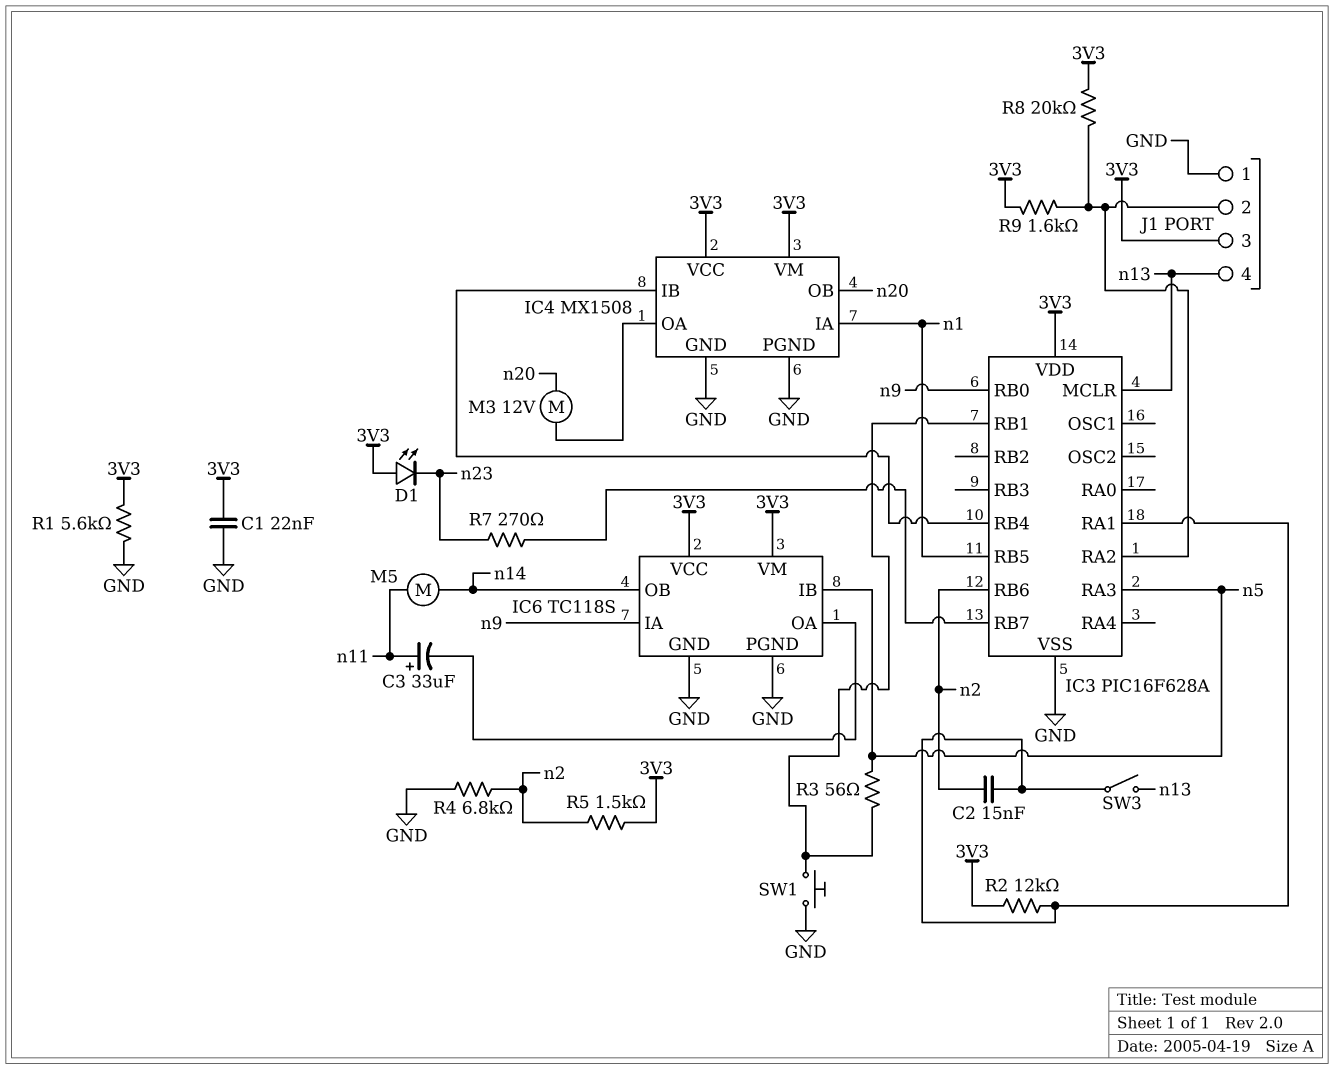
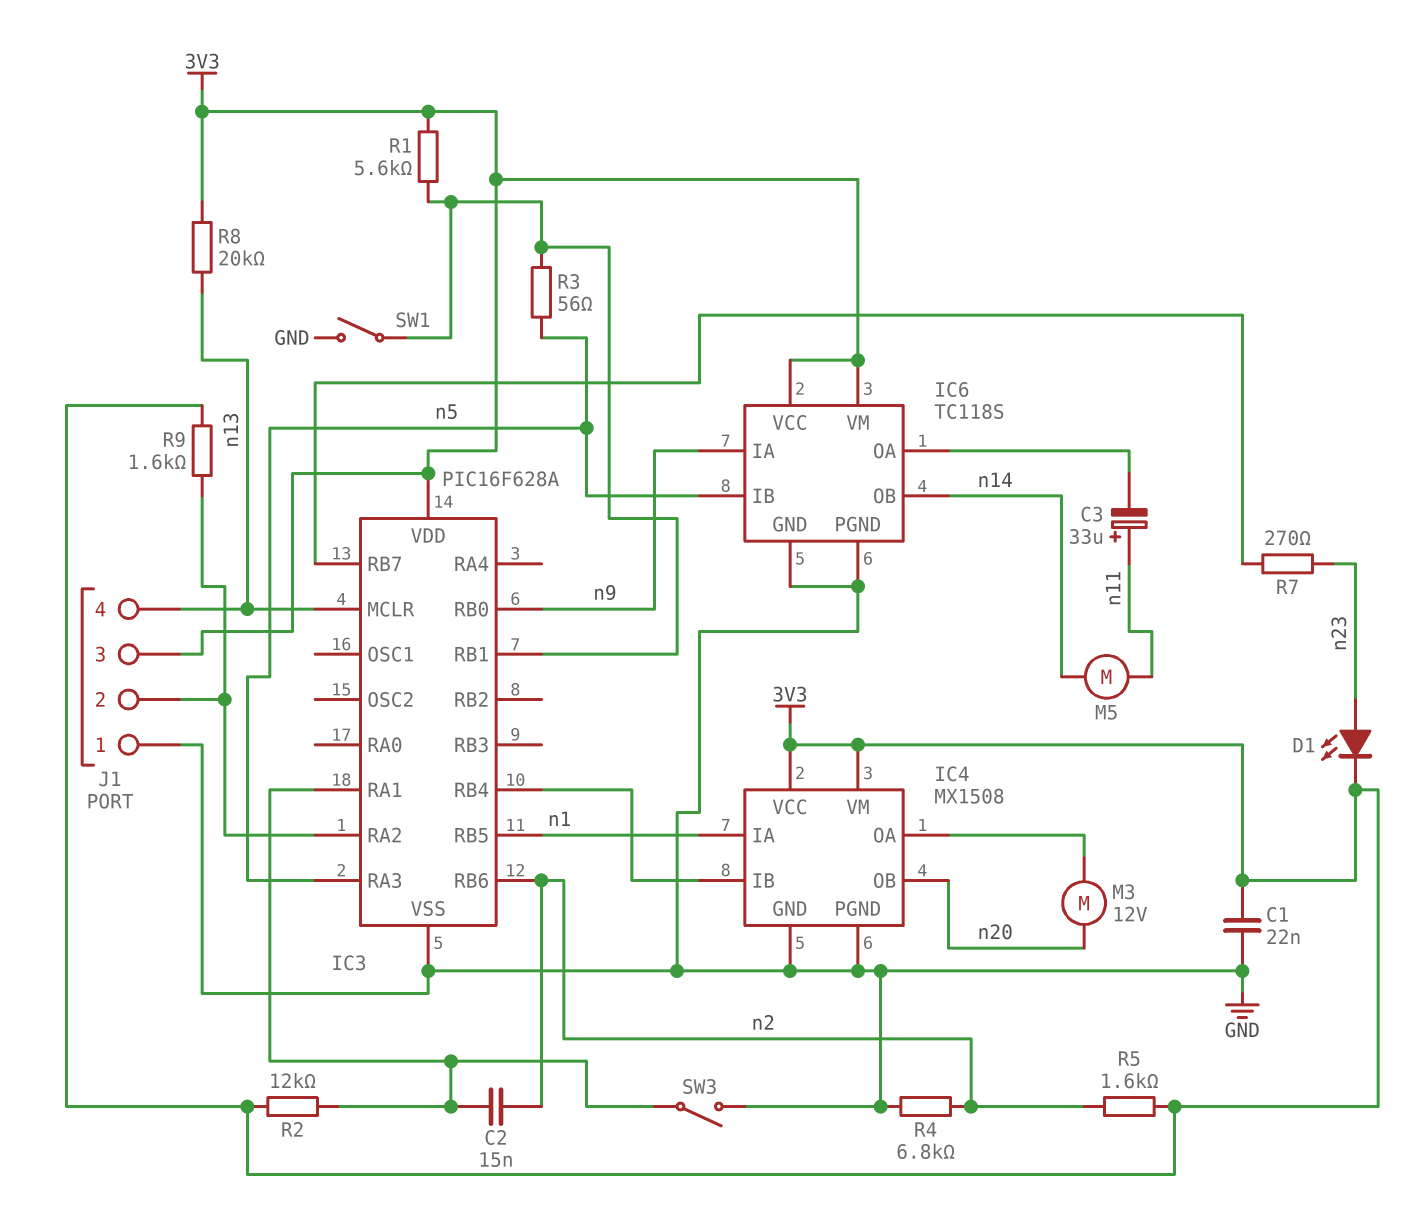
D1: LED (A 3V3, K n23) -> LED (A n23, K 3V3)
R1: 5.6k (3V3, GND) -> 5.6k (3V3, IC3/RB1)
R5: 1.5k (3V3, n2) -> 1.6k (3V3, n2)
R8: 20k (3V3, IC3/RA2) -> 20k (3V3, n13)
SW1: button (GND, IC3/RB1) -> switch (GND, IC3/RB1)
SW3: switch (IC3/RA1, n13) -> switch (GND, IC3/RA1)

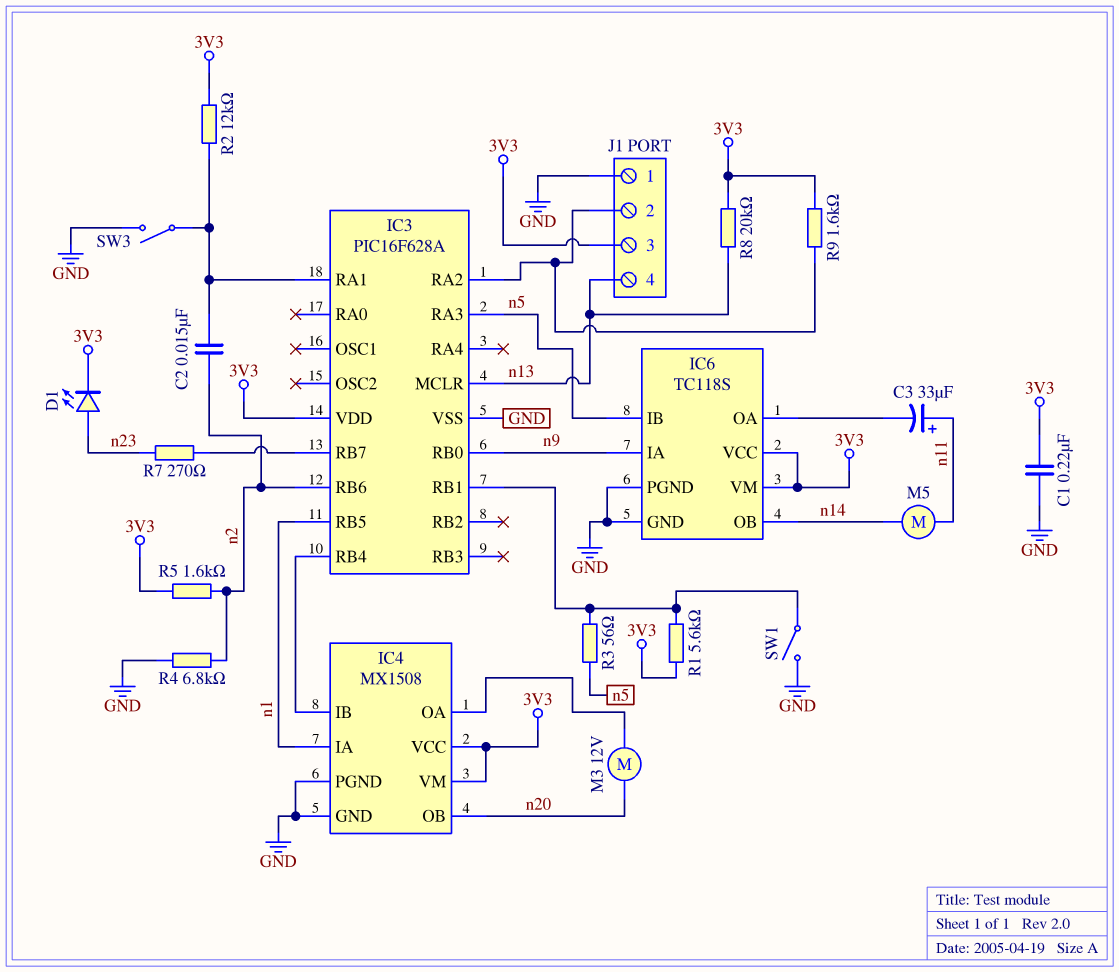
C1: 22nF (3V3, GND) -> 220nF (3V3, GND)

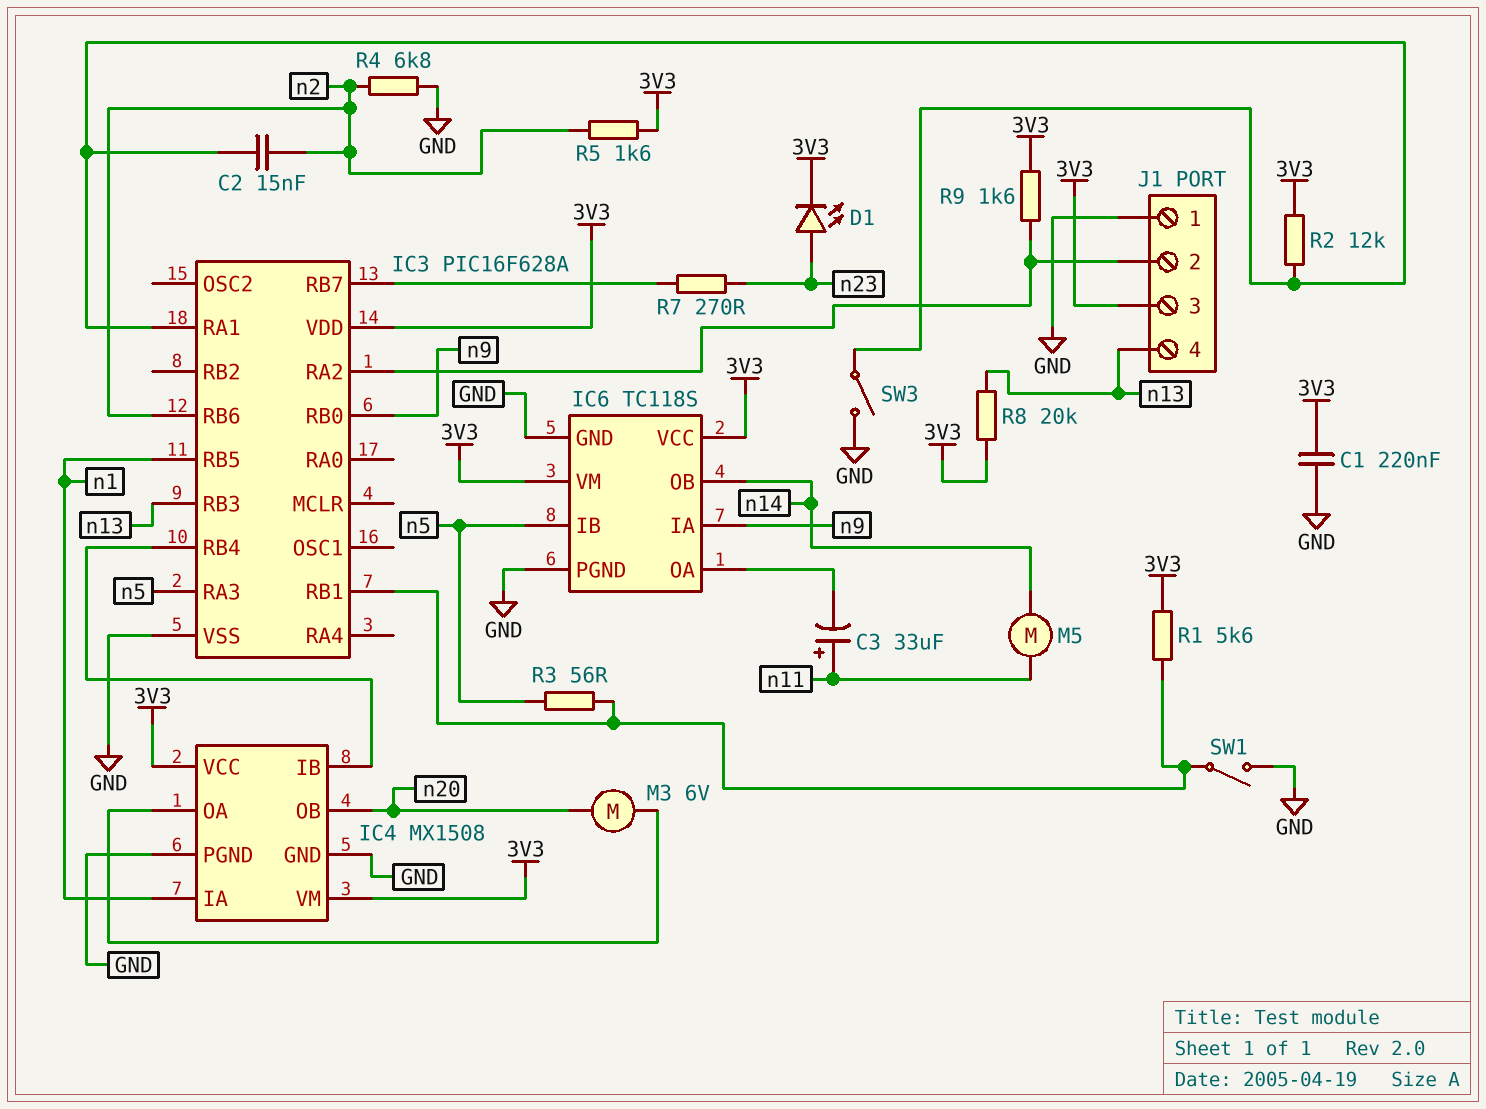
IC3 pin MCLR: n13 -> none
IC3 pin RB3: none -> n13
M3: motor 12V (IC4/OA, n20) -> motor 6V (IC4/OA, n20)

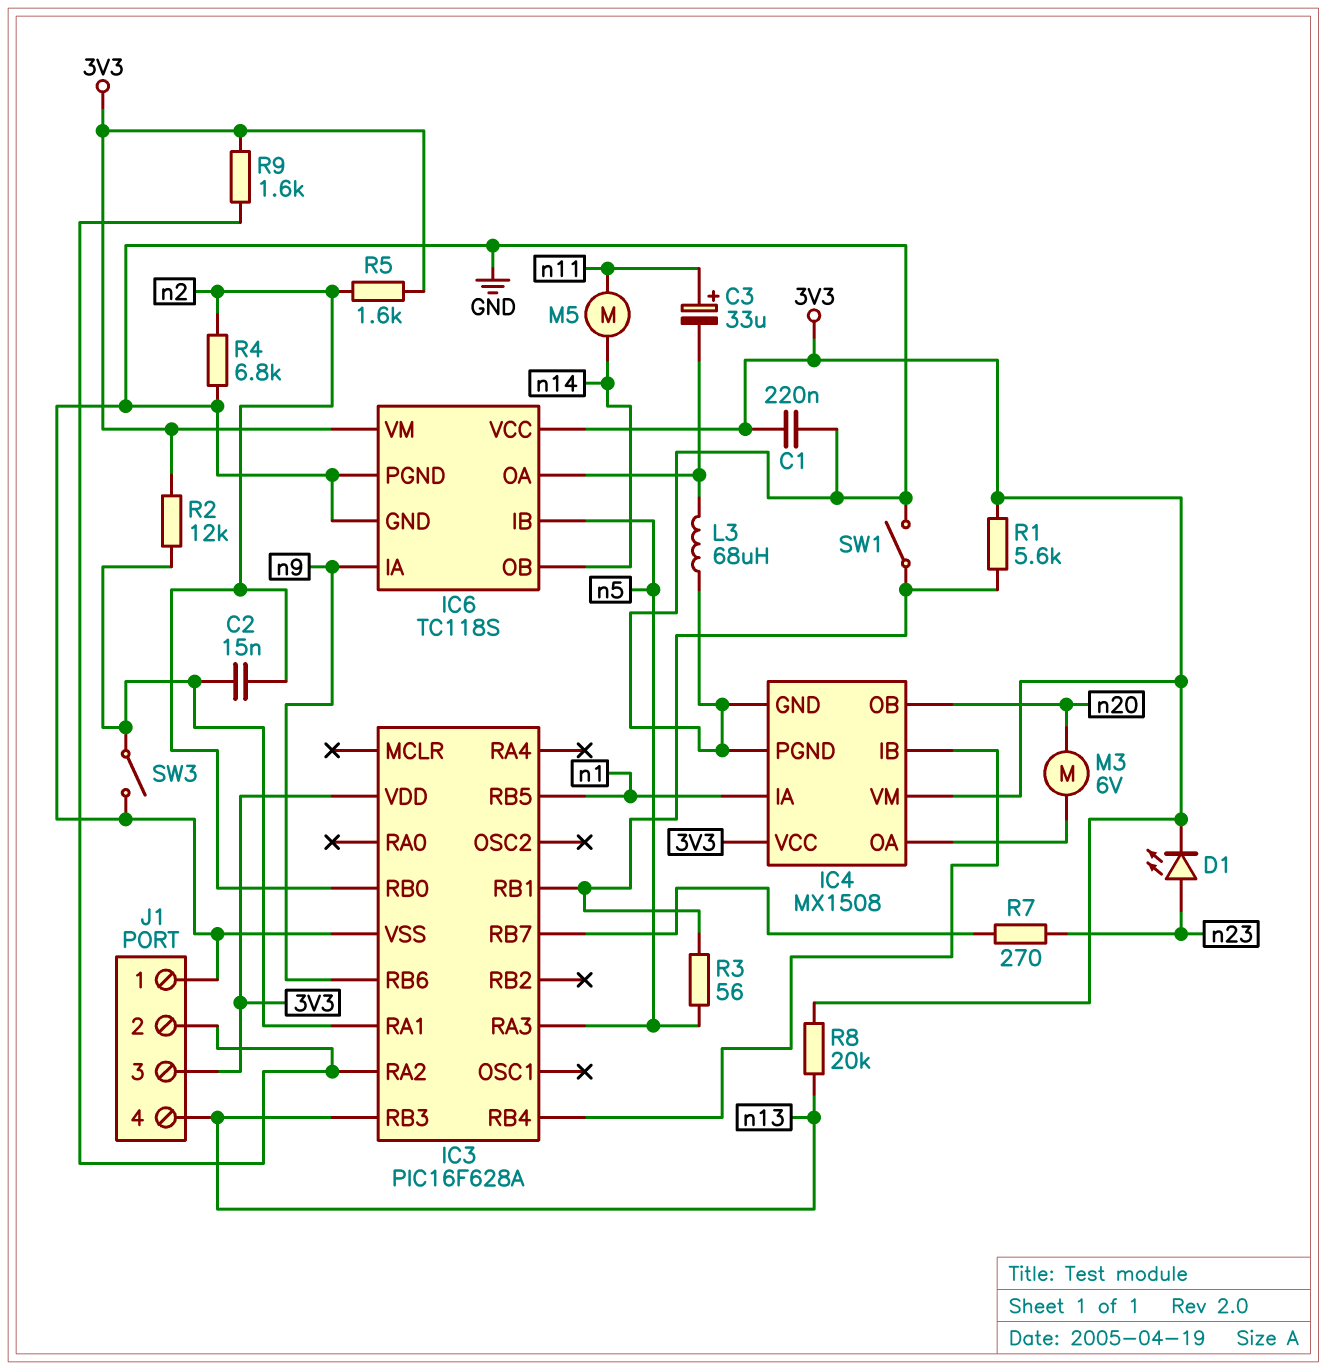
IC3 pin RB0: n9 -> n2
IC3 pin RB6: n2 -> n9
L3: none -> 68uH (GND, IC6/OA)

